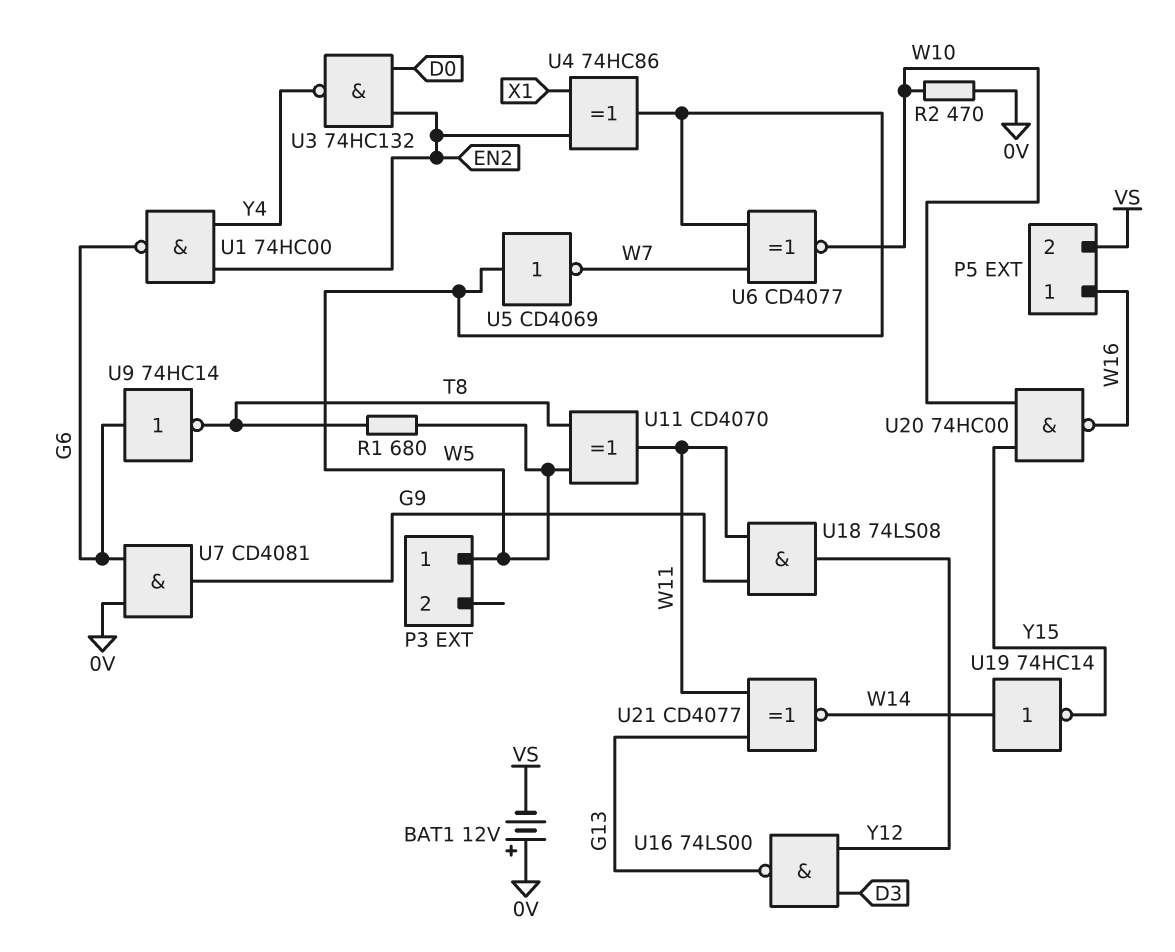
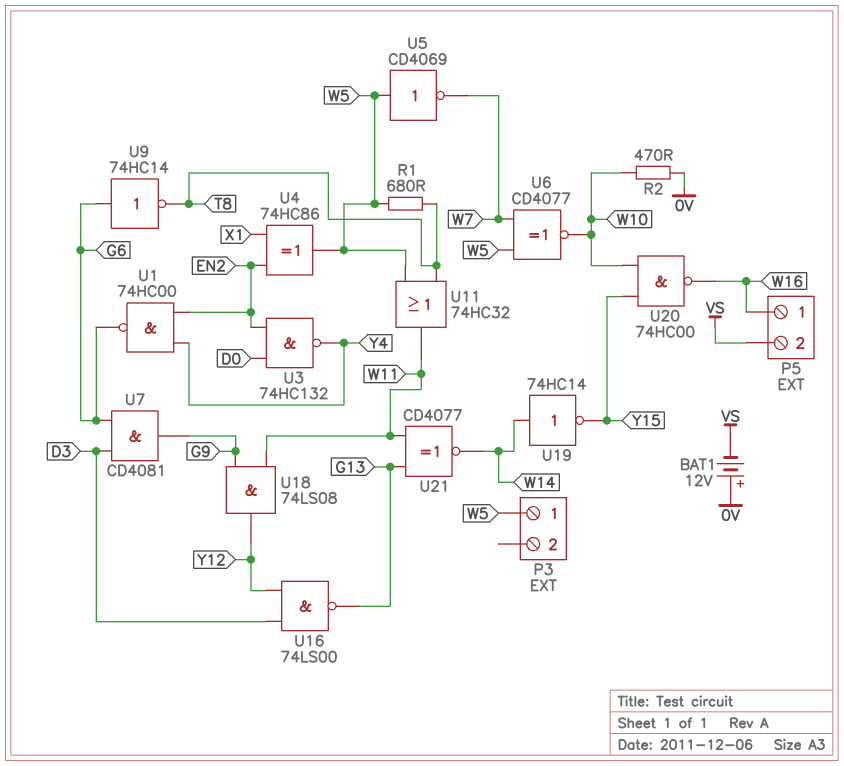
U7: AND CD4081 (in 0V, in G6, out G9) -> AND CD4081 (in D3, in G6, out G9)
U11: XOR CD4070 (in T8, in W5, out W11) -> OR 74HC32 (in T8, in W5, out W11)

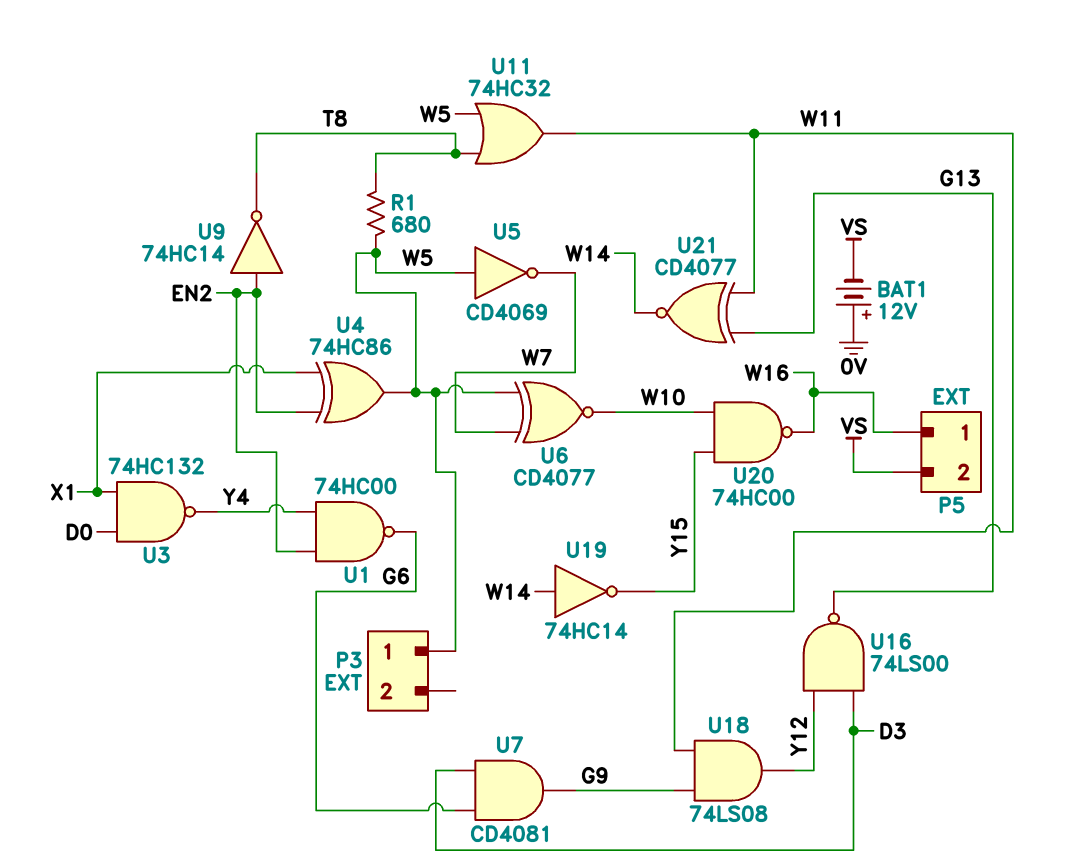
R2: 470 (0V, W10) -> none
U3: NAND 74HC132 (in D0, in EN2, out Y4) -> NAND 74HC132 (in D0, in X1, out Y4)
U9: NOT 74HC14 (in G6, out T8) -> NOT 74HC14 (in EN2, out T8)

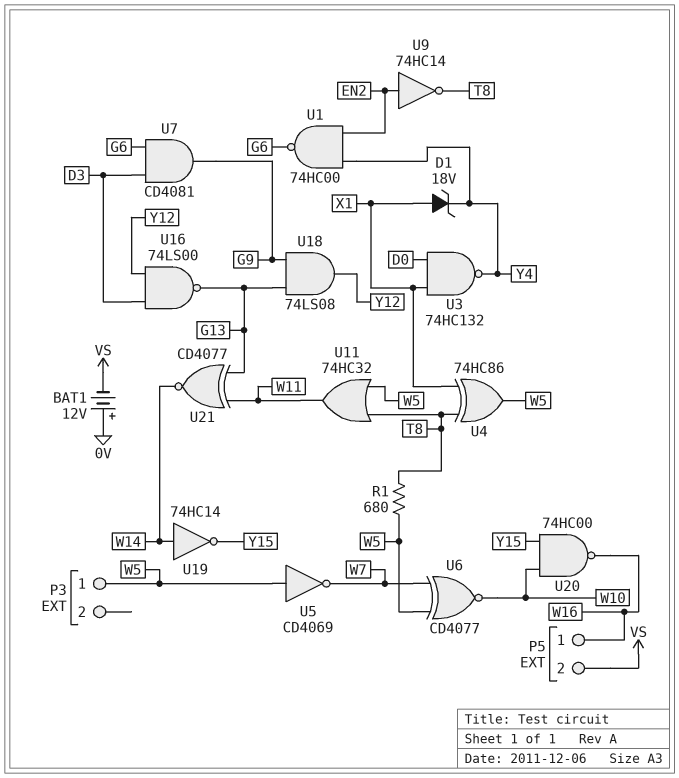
D1: none -> zener 18V (A X1, K Y4)
U4: XOR 74HC86 (in EN2, in X1, out W5) -> XOR 74HC86 (in T8, in X1, out W5)
U18: AND 74LS08 (in G9, in W11, out Y12) -> AND 74LS08 (in G9, in G13, out Y12)

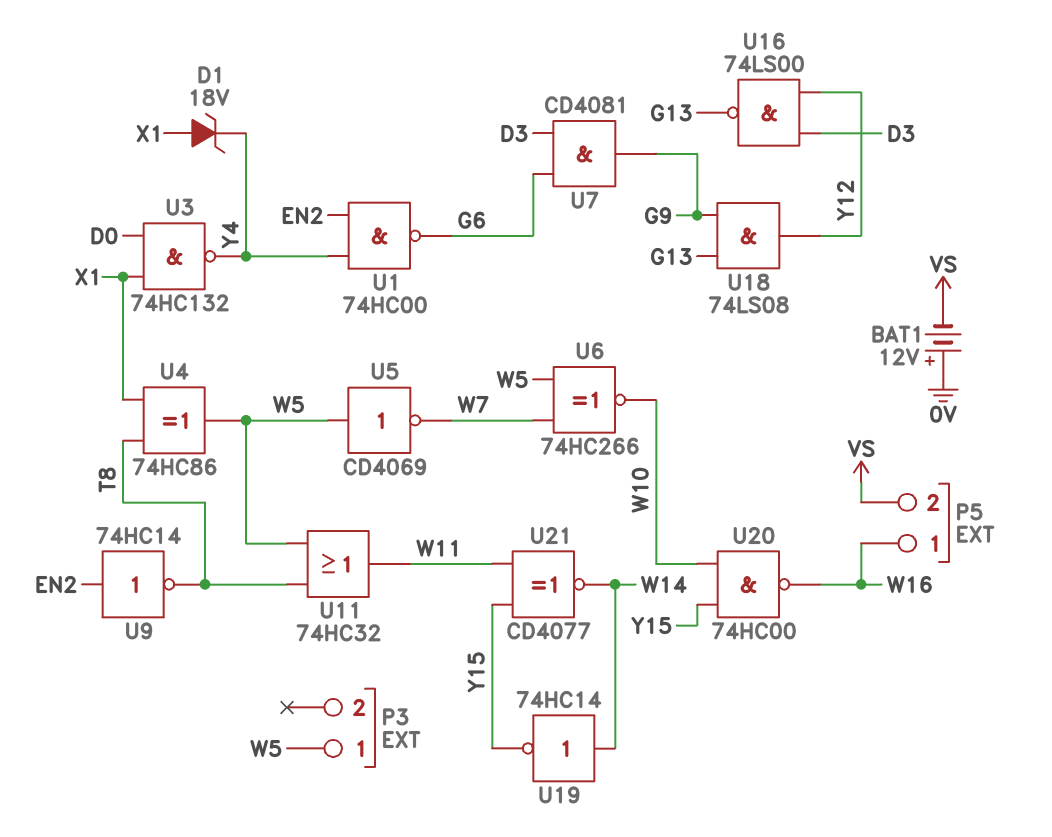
R1: 680 (T8, W5) -> none
U6: XNOR CD4077 (in W5, in W7, out W10) -> XNOR 74HC266 (in W5, in W7, out W10)
U21: XNOR CD4077 (in G13, in W11, out W14) -> XNOR CD4077 (in W11, in Y15, out W14)

